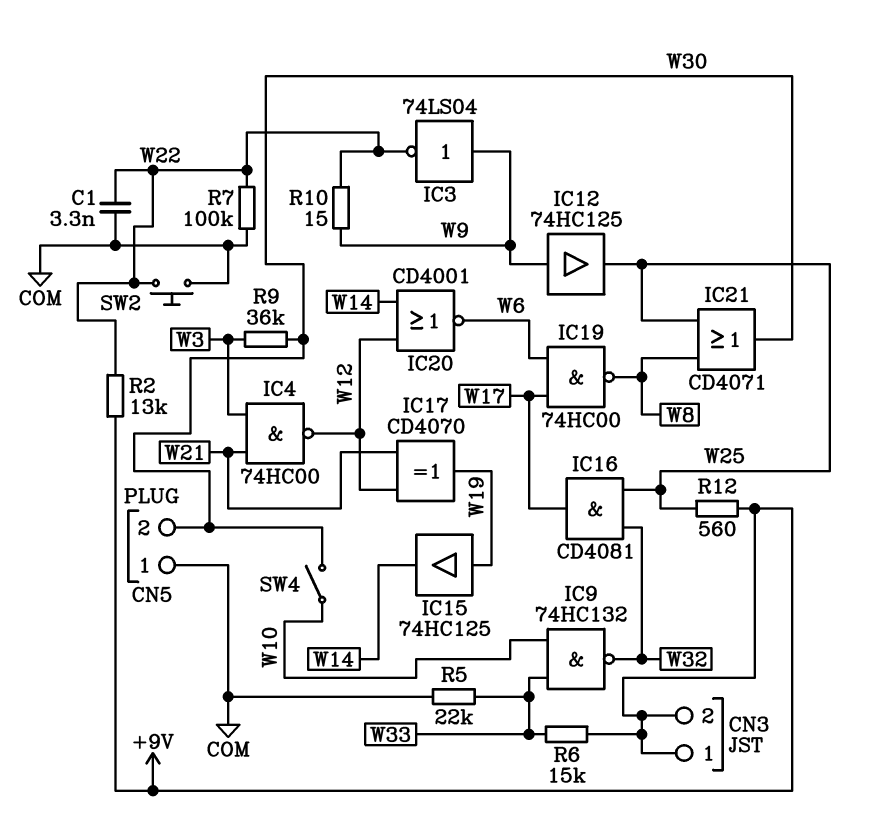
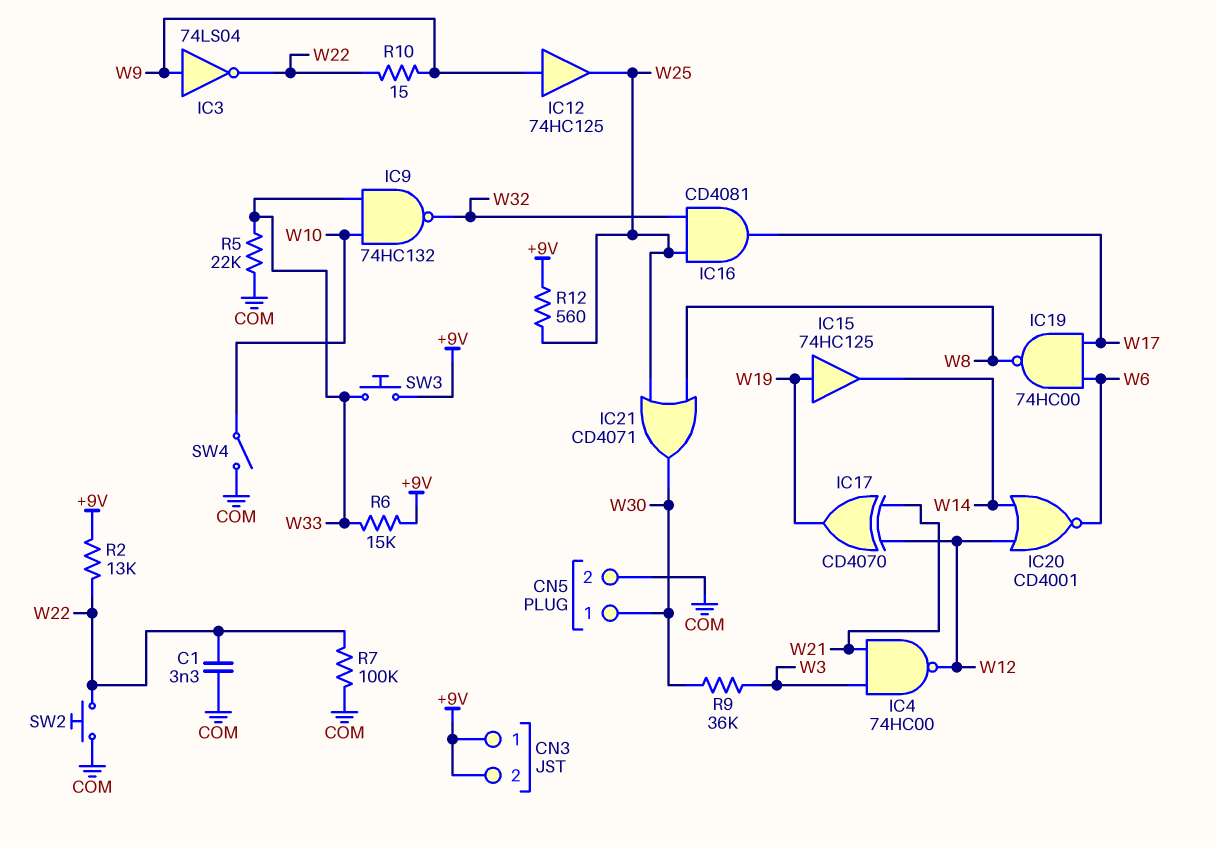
CN5 pin 1: COM -> W30
CN5 pin 2: W30 -> COM
SW3: none -> button (+9V, W33)
SW4: switch (W10, W30) -> switch (COM, W10)

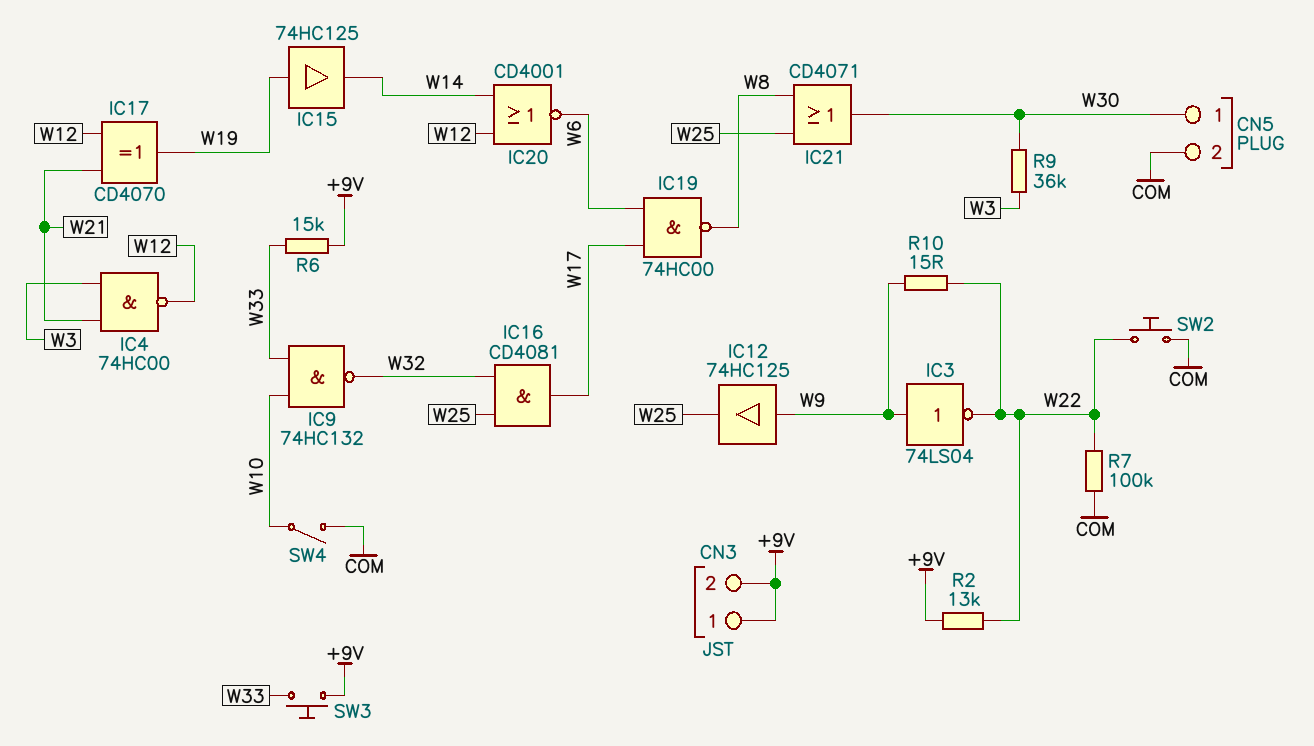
C1: 3.3nF (COM, W22) -> none
R5: 22k (COM, W33) -> none
R12: 560 (+9V, W25) -> none

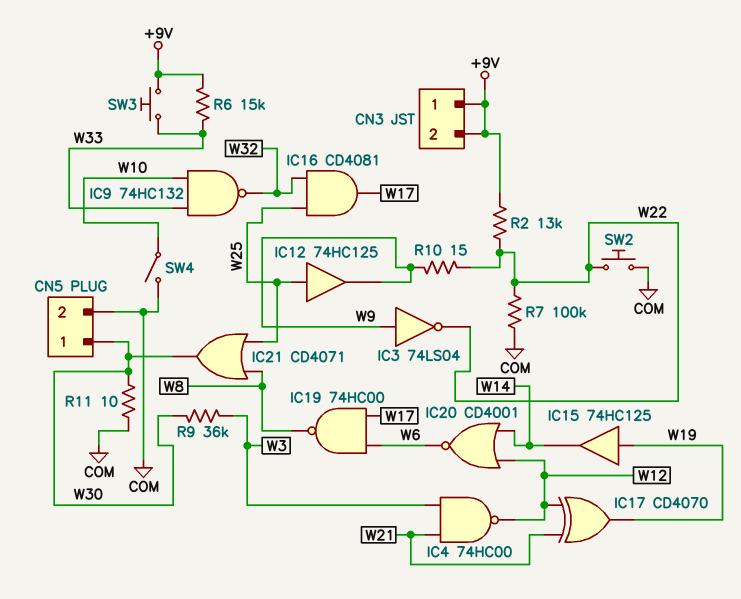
IC12: buffer 74HC125 (in W9, out W25) -> buffer 74HC125 (in W25, out W9)
R11: none -> 10 (COM, W30)

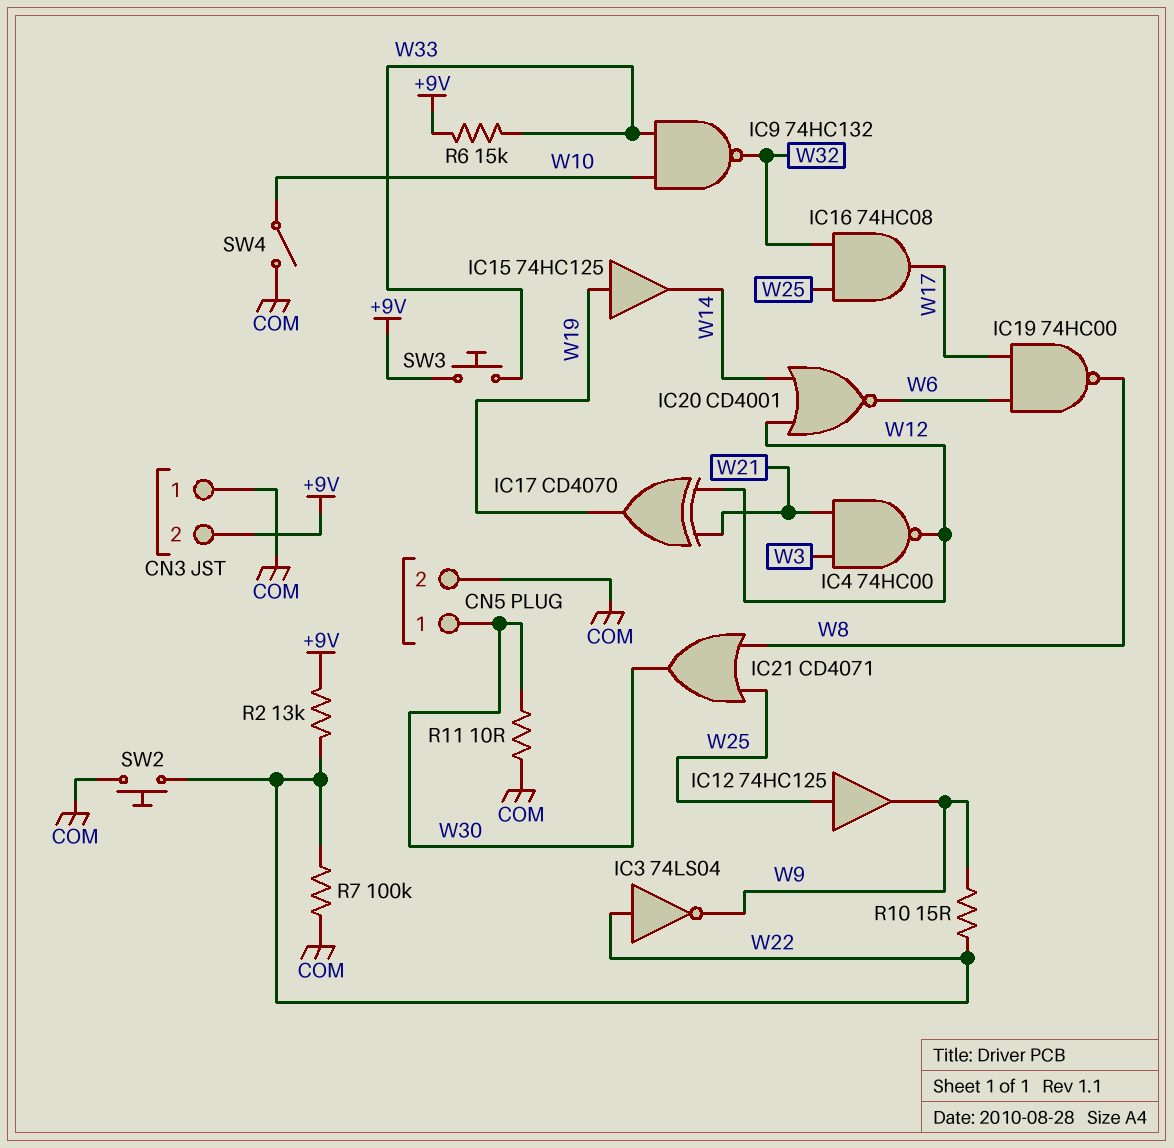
CN3 pin 1: +9V -> COM
IC3: NOT 74LS04 (in W9, out W22) -> NOT 74LS04 (in W22, out W9)
IC16: AND CD4081 (in W25, in W32, out W17) -> AND 74HC08 (in W25, in W32, out W17)
R9: 36k (W3, W30) -> none

